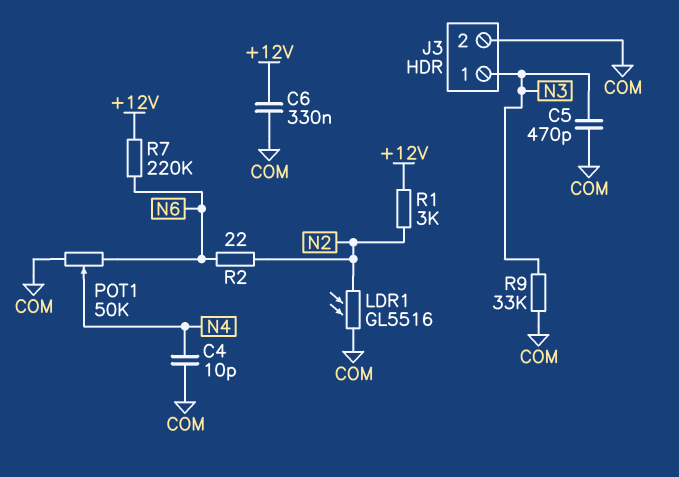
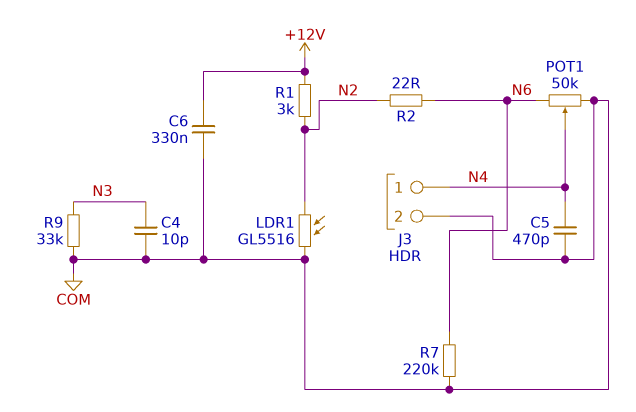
C4: 10pF (COM, N4) -> 10pF (COM, N3)
C5: 470pF (COM, N3) -> 470pF (COM, N4)
J3 pin 1: N3 -> N4
R7: 220k (+12V, N6) -> 220k (COM, N6)

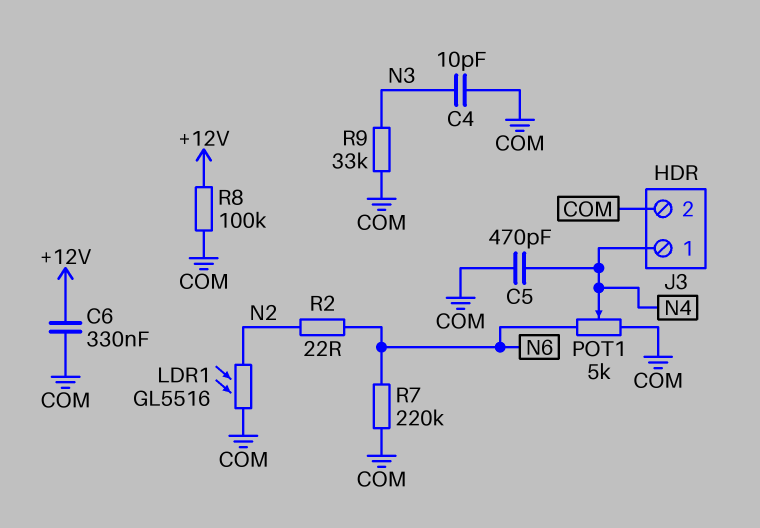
POT1: 50k (COM, N6, wiper N4) -> 5k (COM, N6, wiper N4)
R1: 3k (+12V, N2) -> none
R8: none -> 100k (+12V, COM)

